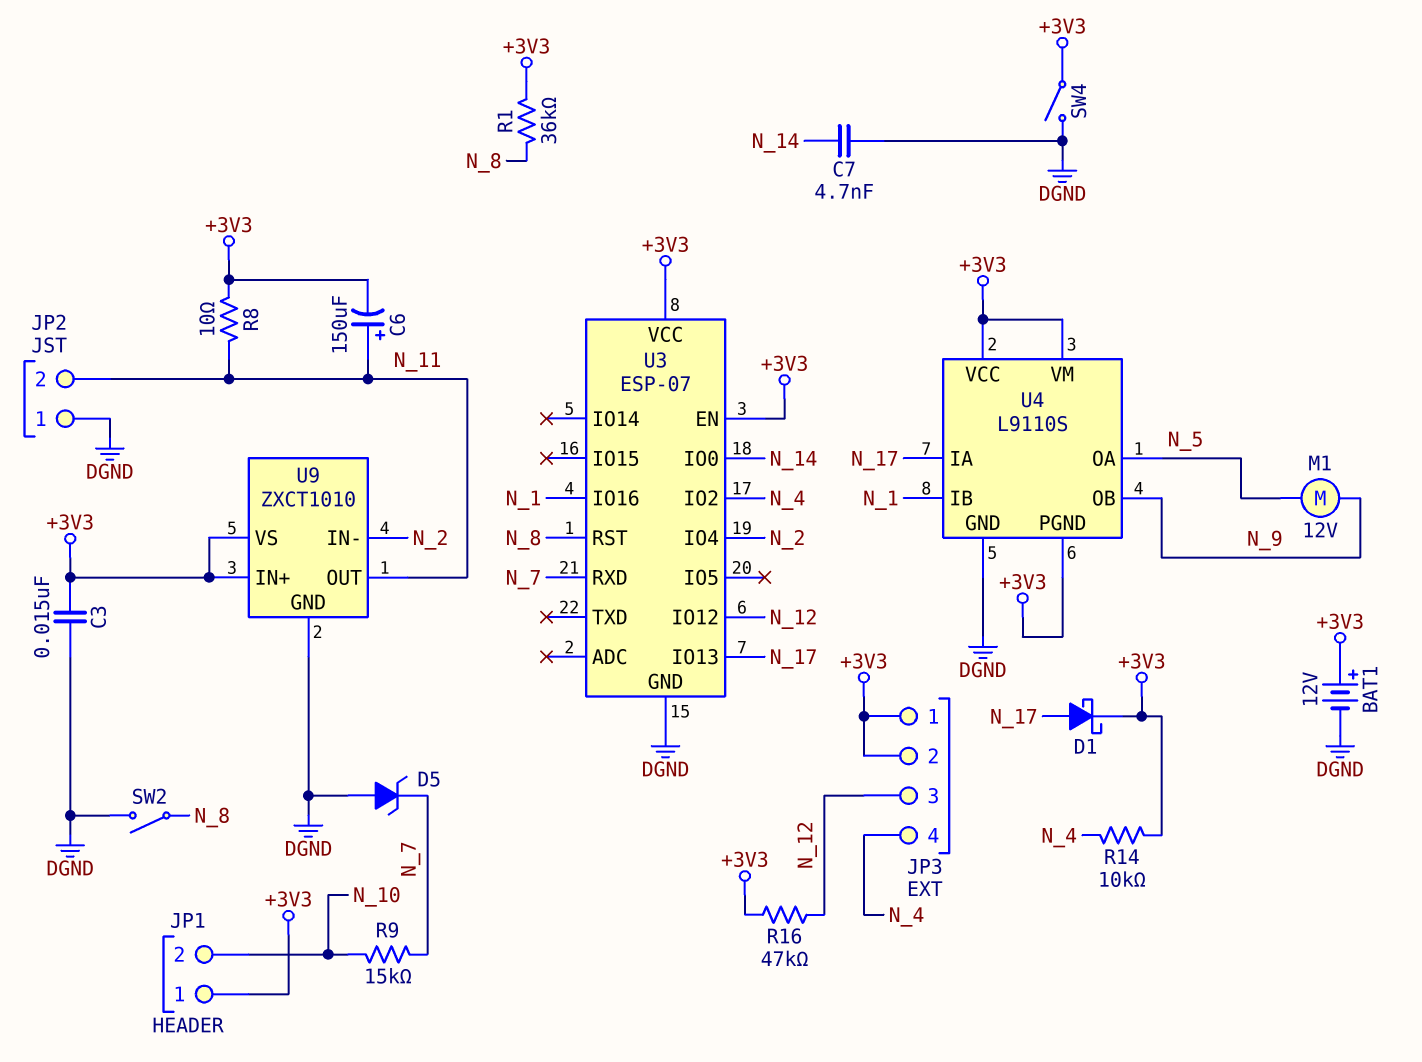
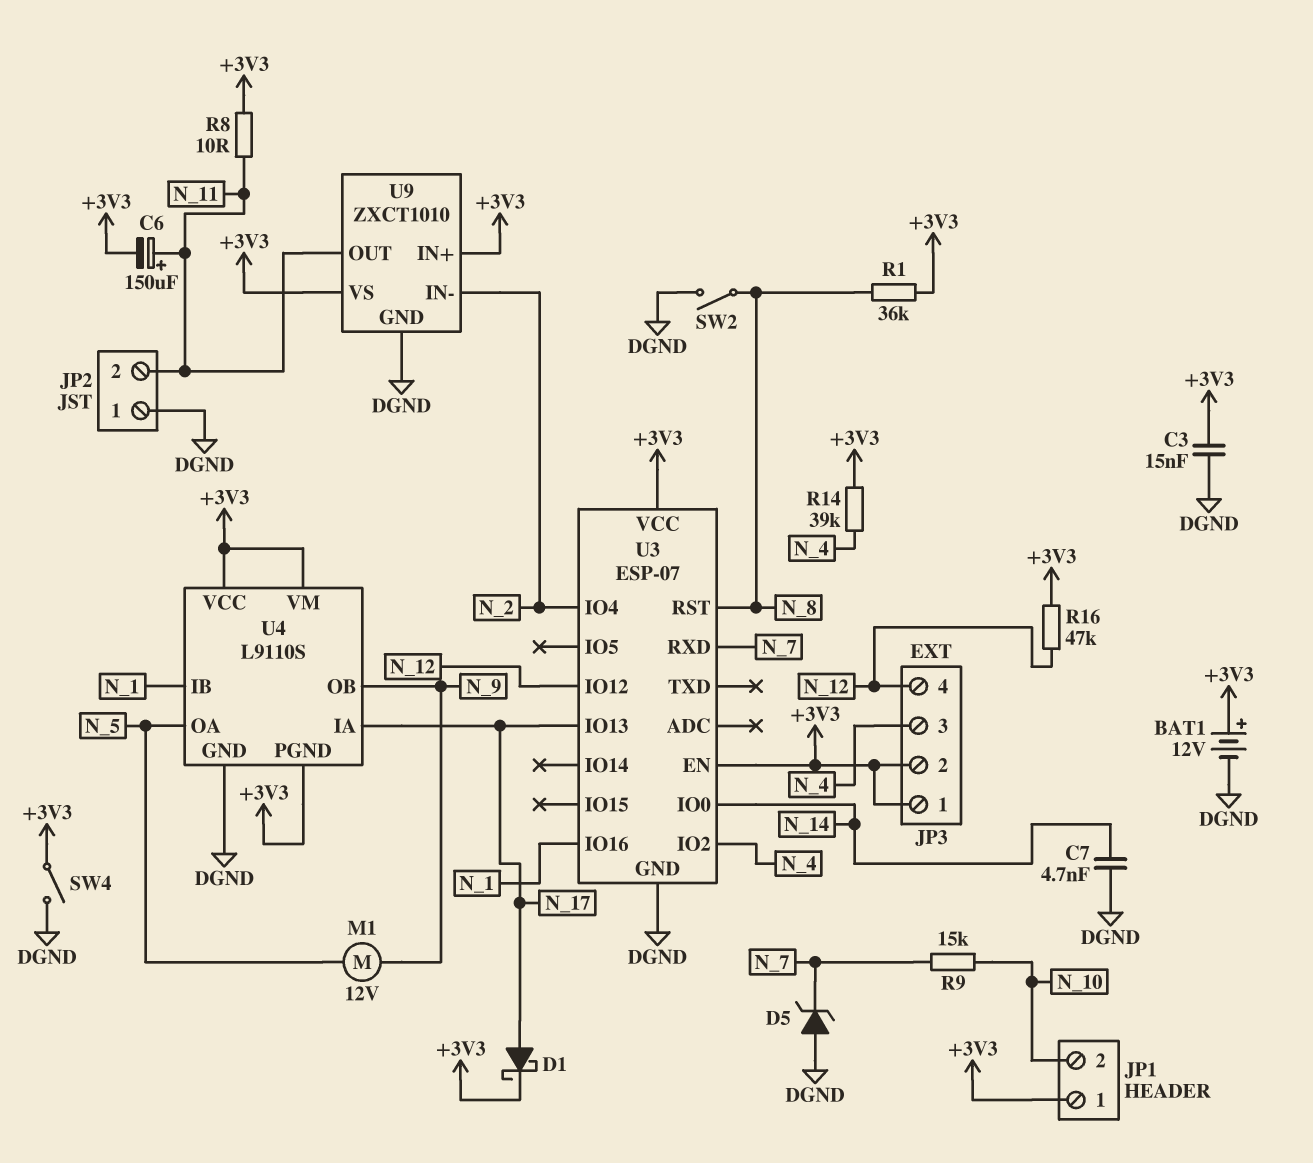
JP3 pin 3: N_12 -> N_4
JP3 pin 4: N_4 -> N_12
R14: 10k (+3V3, N_4) -> 39k (+3V3, N_4)

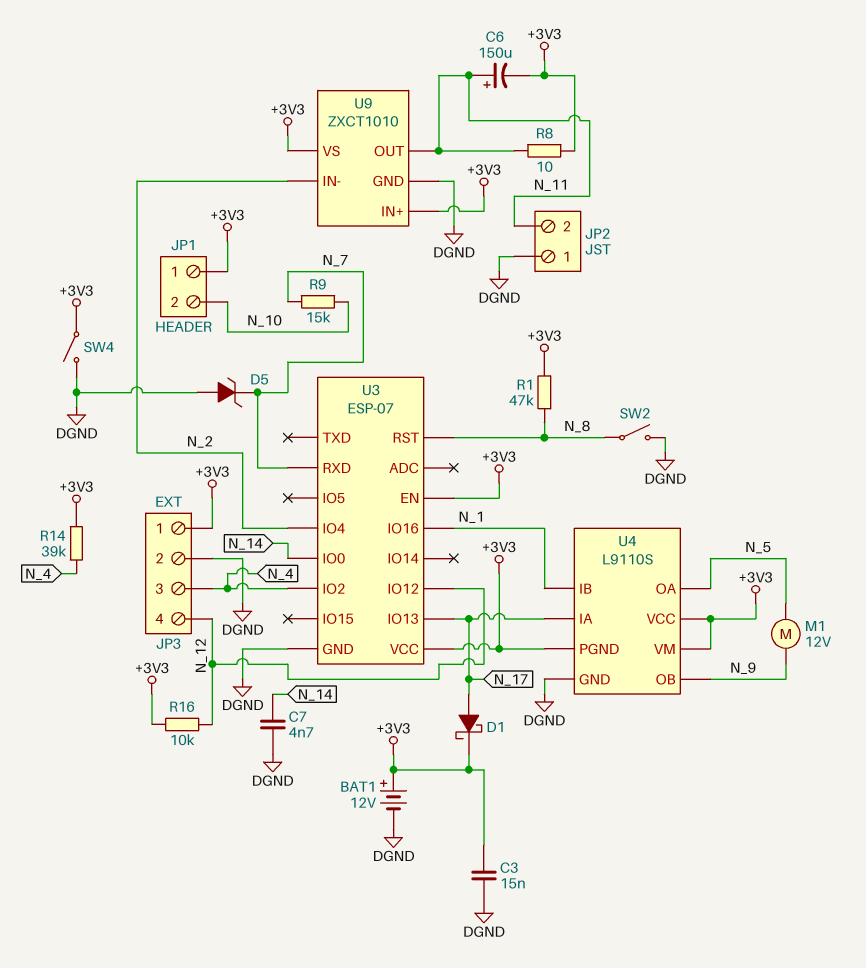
JP3 pin 2: +3V3 -> DGND
R1: 36k (+3V3, N_8) -> 47k (+3V3, N_8)
R16: 47k (+3V3, N_12) -> 10k (+3V3, N_12)

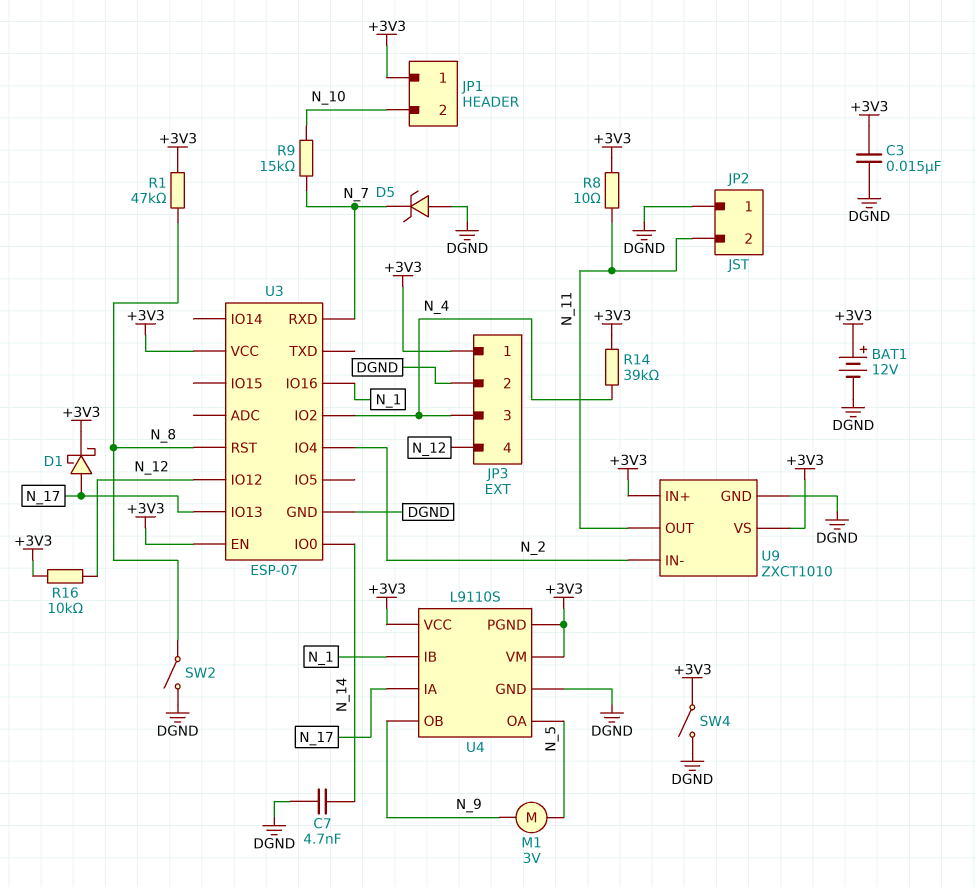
C6: 150uF (plus N_11, minus +3V3) -> none
M1: motor 12V (N_5, N_9) -> motor 3V (N_5, N_9)

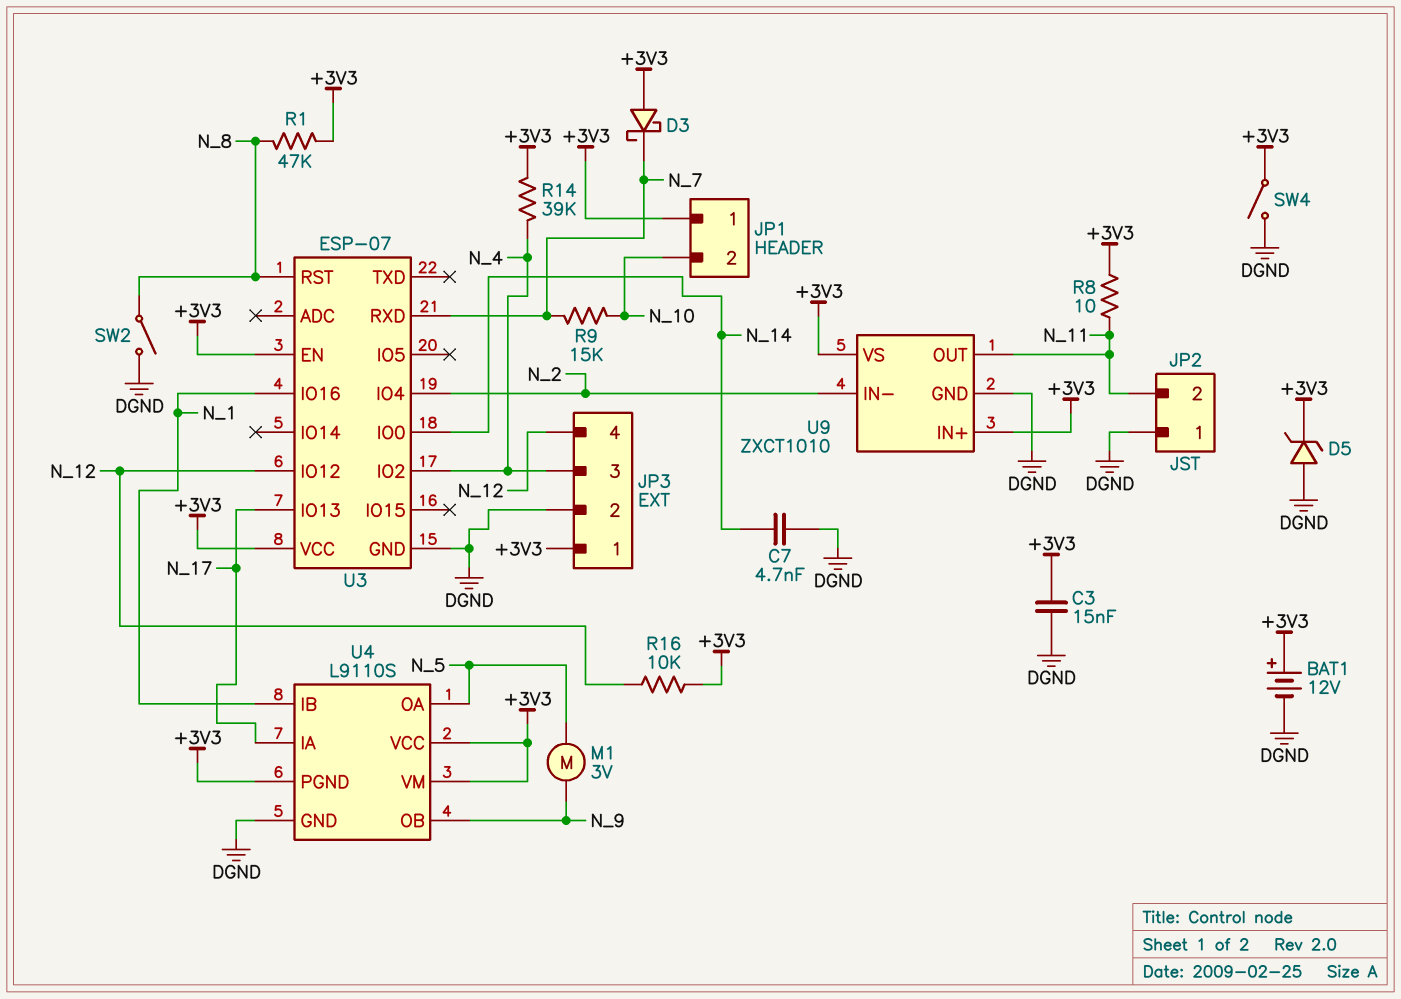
D1: schottky (A N_17, K +3V3) -> none
D3: none -> schottky (A +3V3, K N_7)
D5: zener (A DGND, K N_7) -> zener (A DGND, K +3V3)

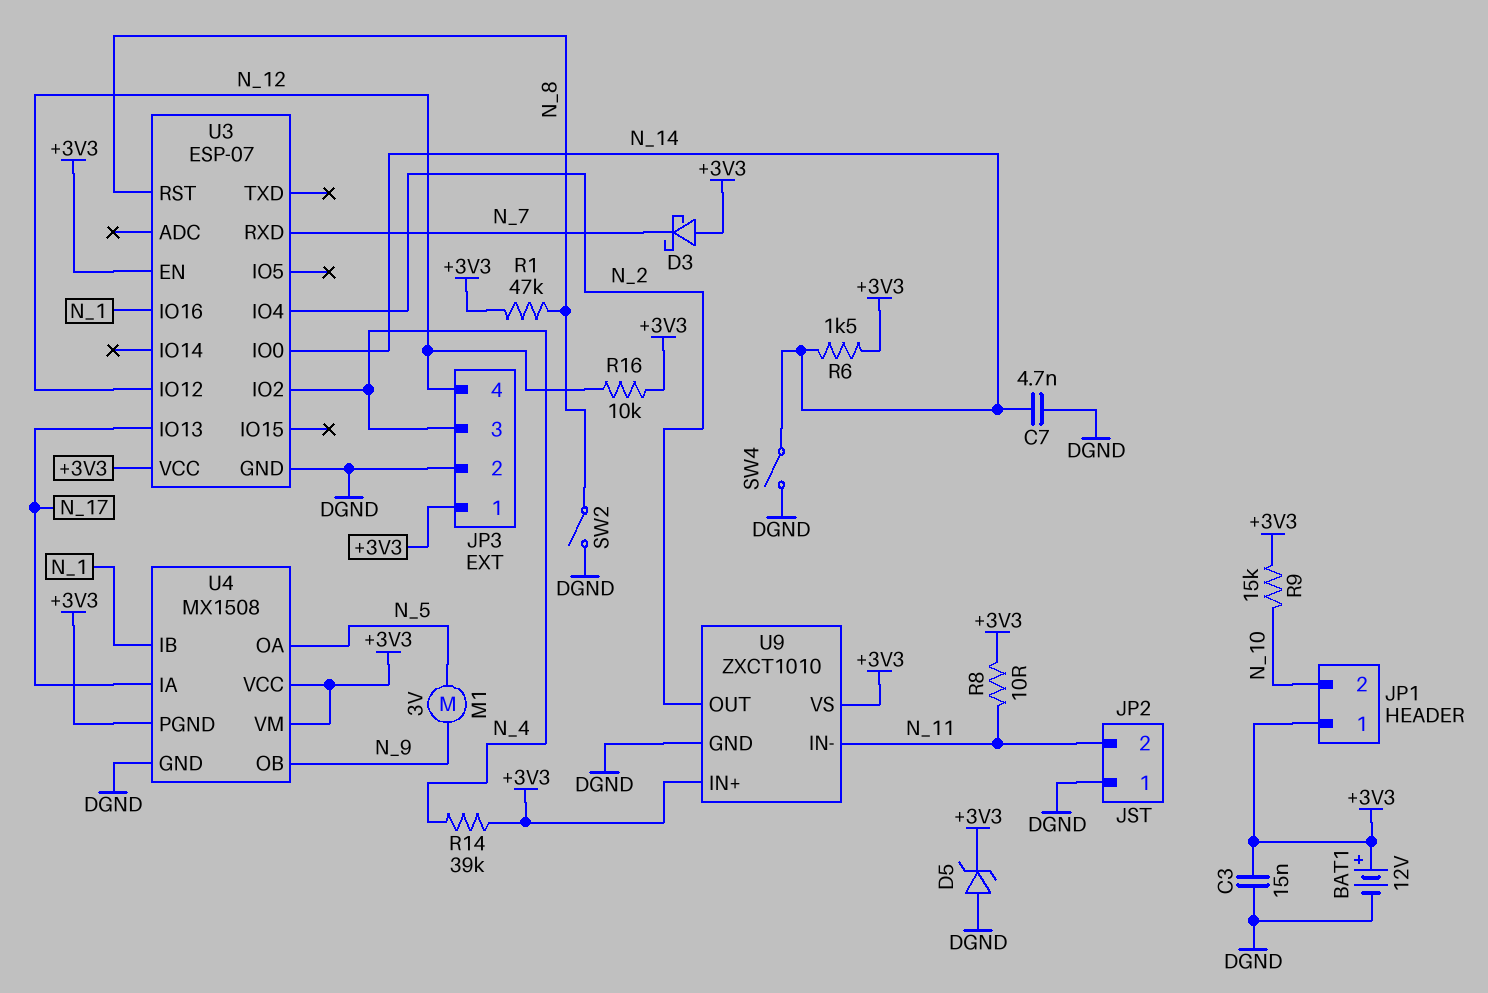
R6: none -> 1.5k (+3V3, N_14)
R9: 15k (N_7, N_10) -> 15k (+3V3, N_10)
SW4: switch (+3V3, DGND) -> switch (DGND, N_14)
U4: L9110S -> MX1508
U9 pin IN-: N_2 -> N_11
U9 pin OUT: N_11 -> N_2

